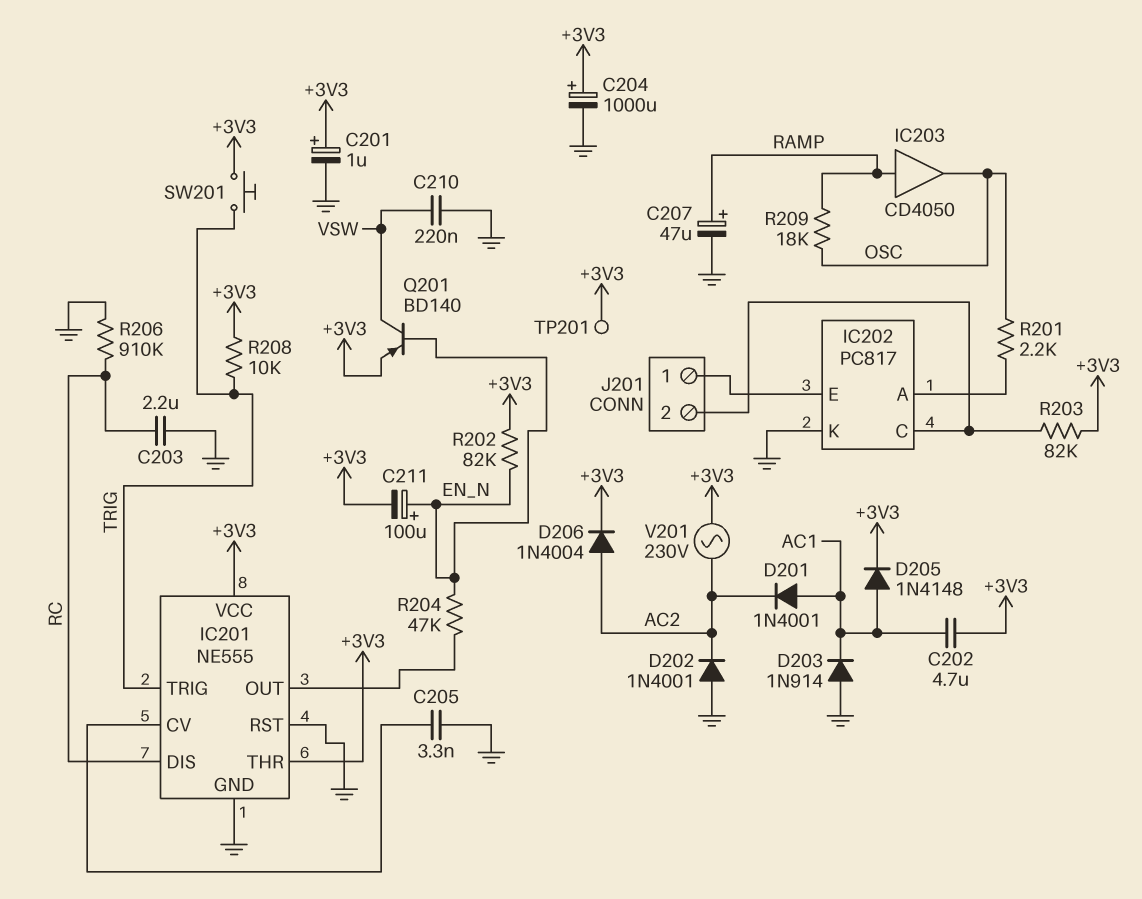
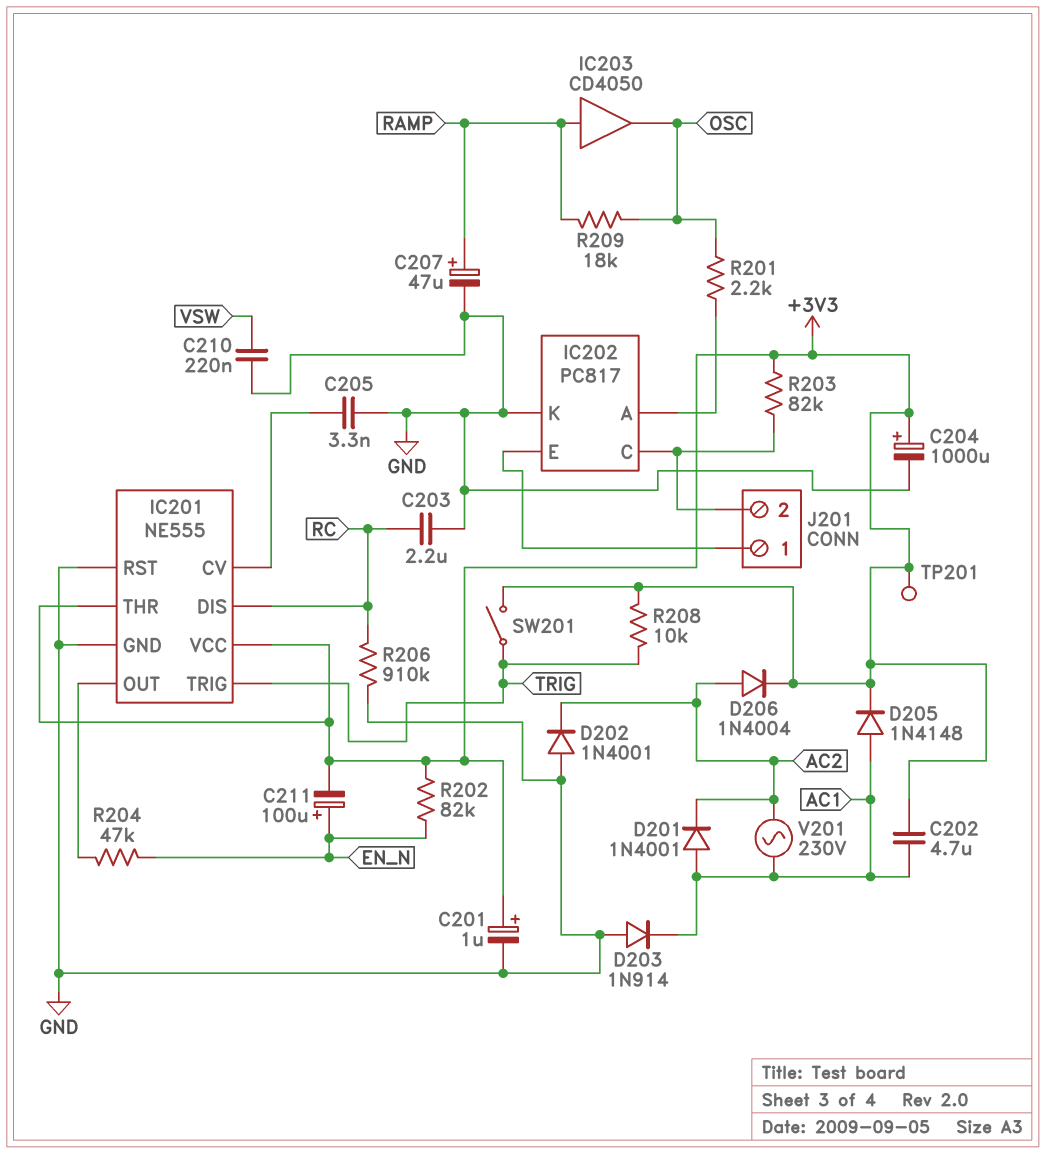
Q201: PNP BD140 (B EN_N, C VSW, E +3V3) -> none
SW201: button (+3V3, TRIG) -> switch (+3V3, TRIG)
V201: AC 230V (+3V3, AC2) -> AC 230V (AC1, AC2)

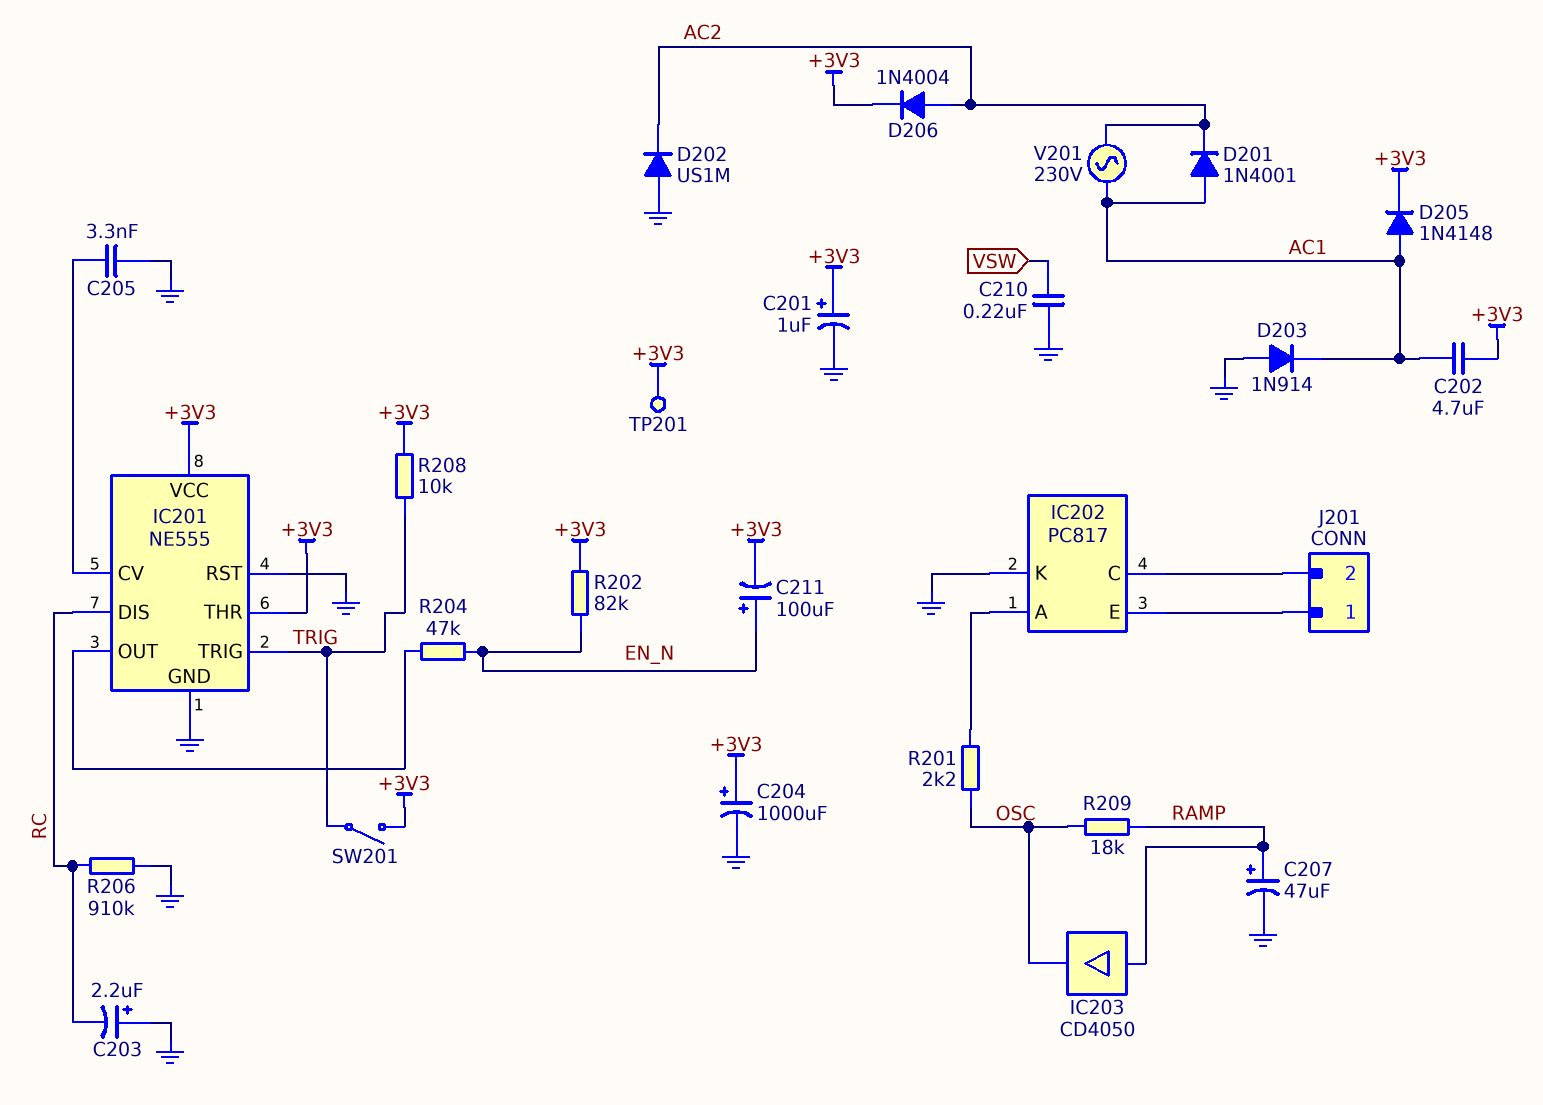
C203: 2.2uF (GND, RC) -> 2.2uF (plus GND, minus RC)
D202: diode 1N4001 (A GND, K AC2) -> diode US1M (A GND, K AC2)
R203: 82k (+3V3, IC202/C) -> none

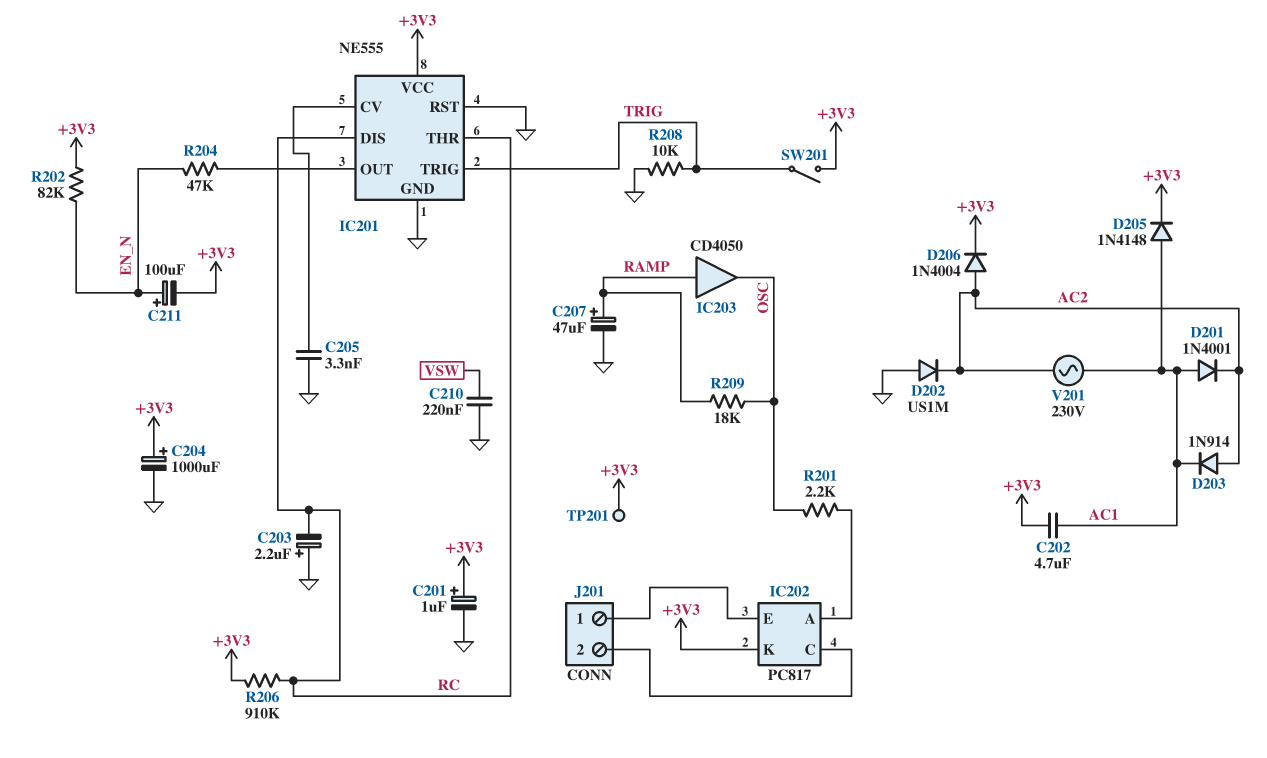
D203: diode 1N914 (A GND, K AC1) -> diode 1N914 (A AC2, K AC1)
IC201 pin THR: +3V3 -> RC
IC202 pin K: GND -> +3V3
R206: 910k (GND, RC) -> 910k (+3V3, RC)
R208: 10k (+3V3, TRIG) -> 10k (GND, TRIG)

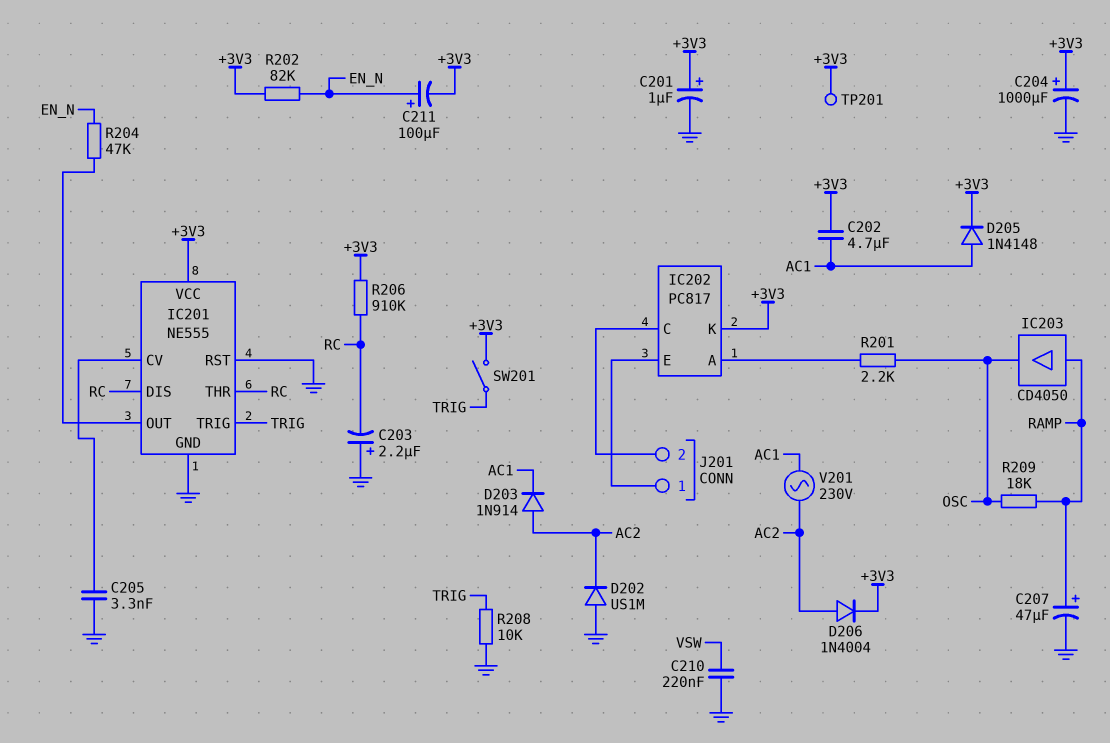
D201: diode 1N4001 (A AC1, K AC2) -> none

